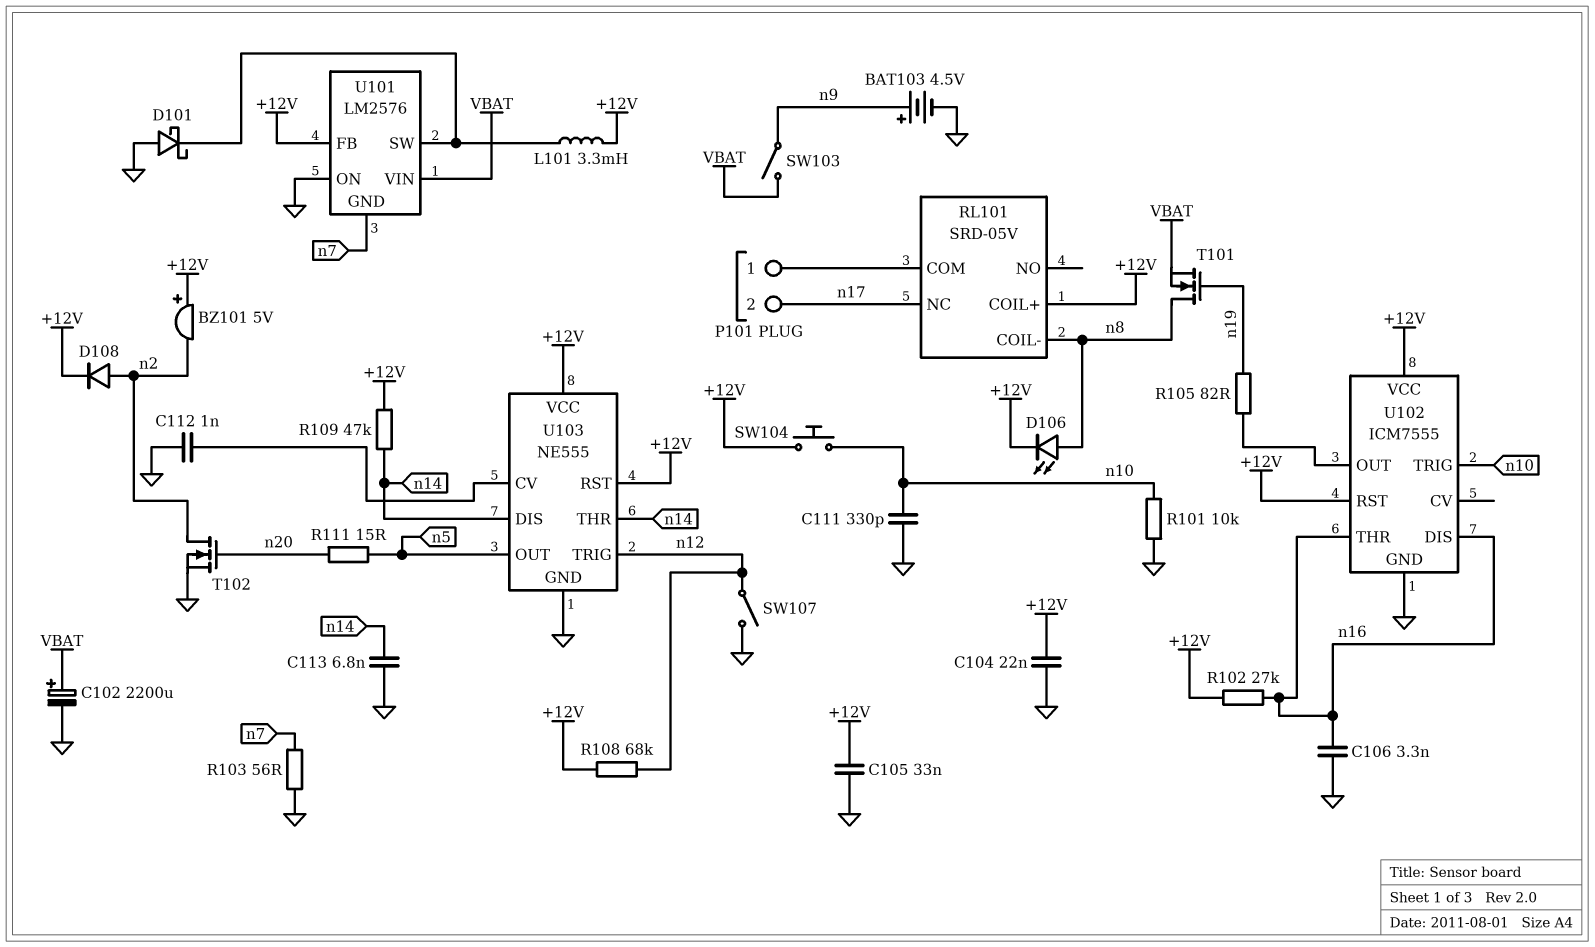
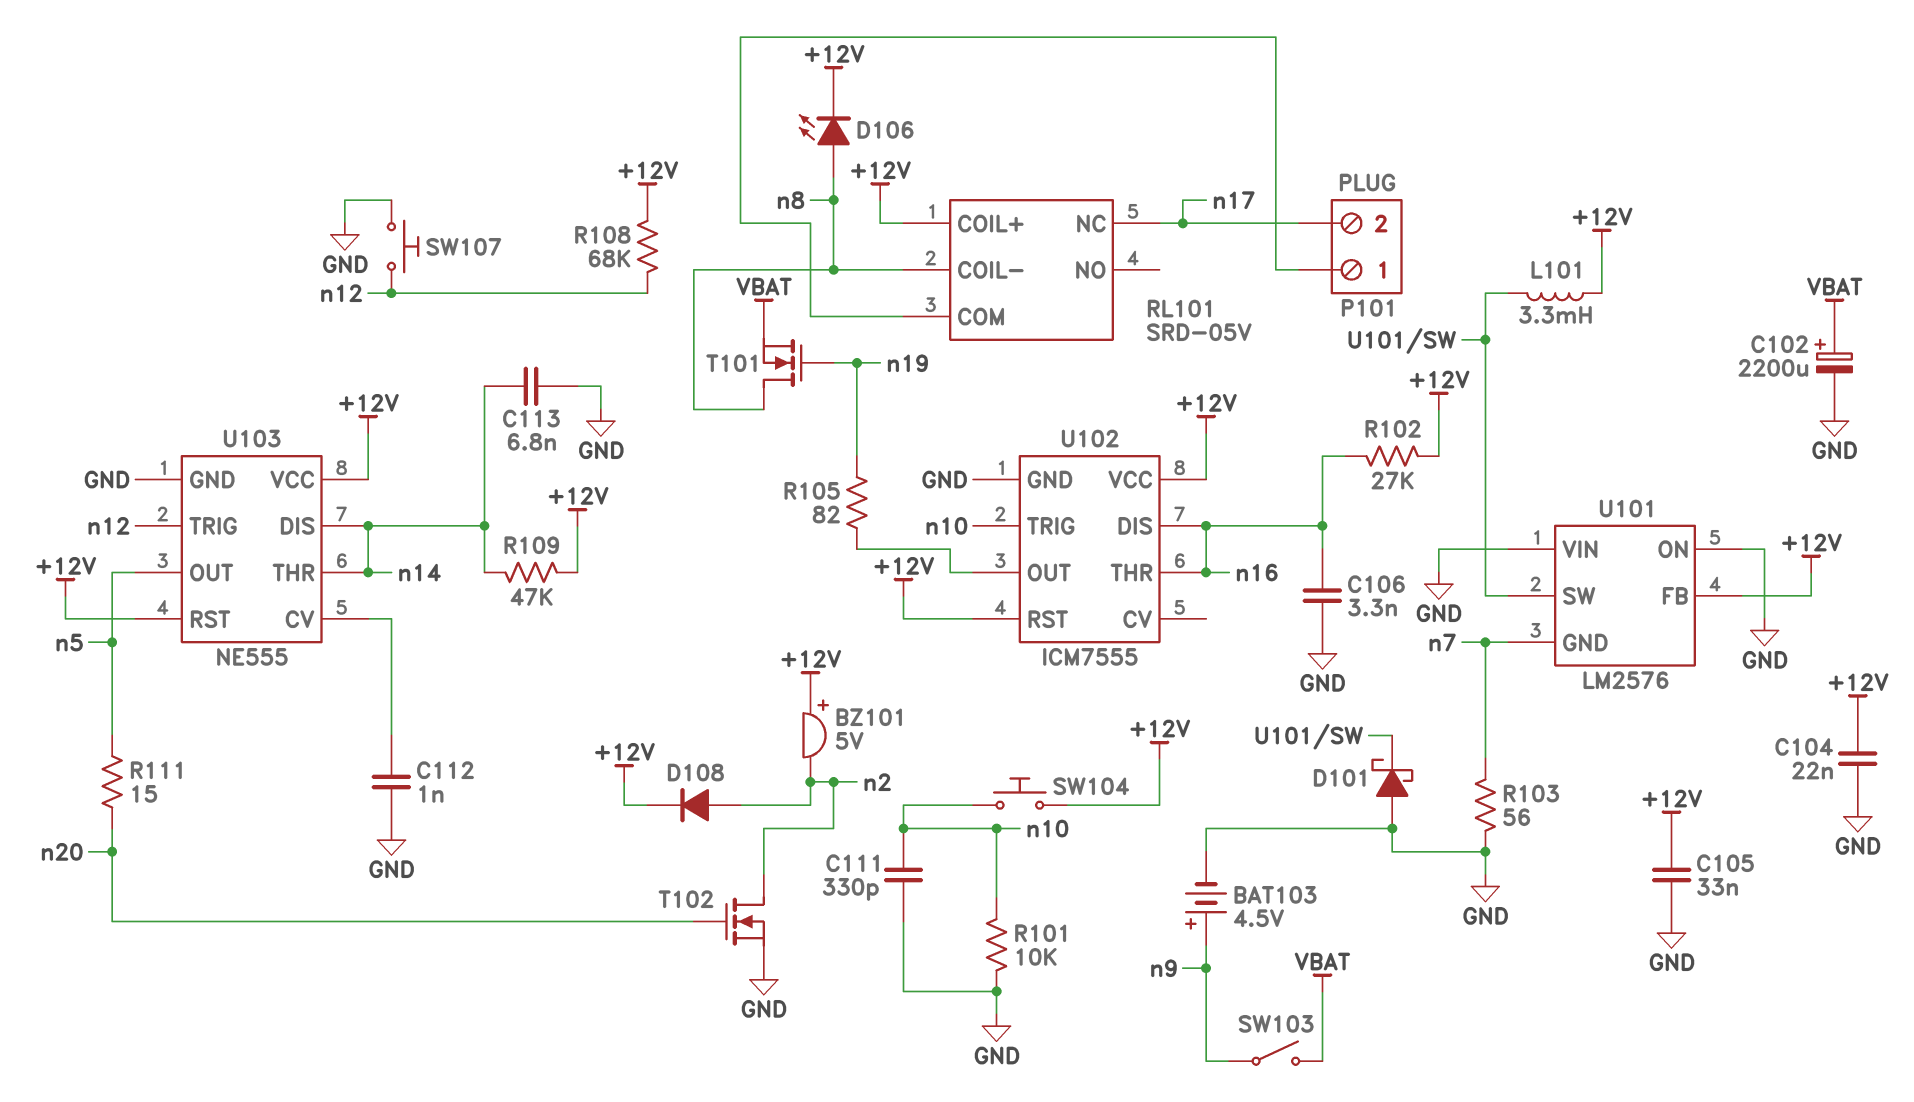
SW107: switch (GND, n12) -> button (GND, n12)
U101 pin VIN: VBAT -> GND

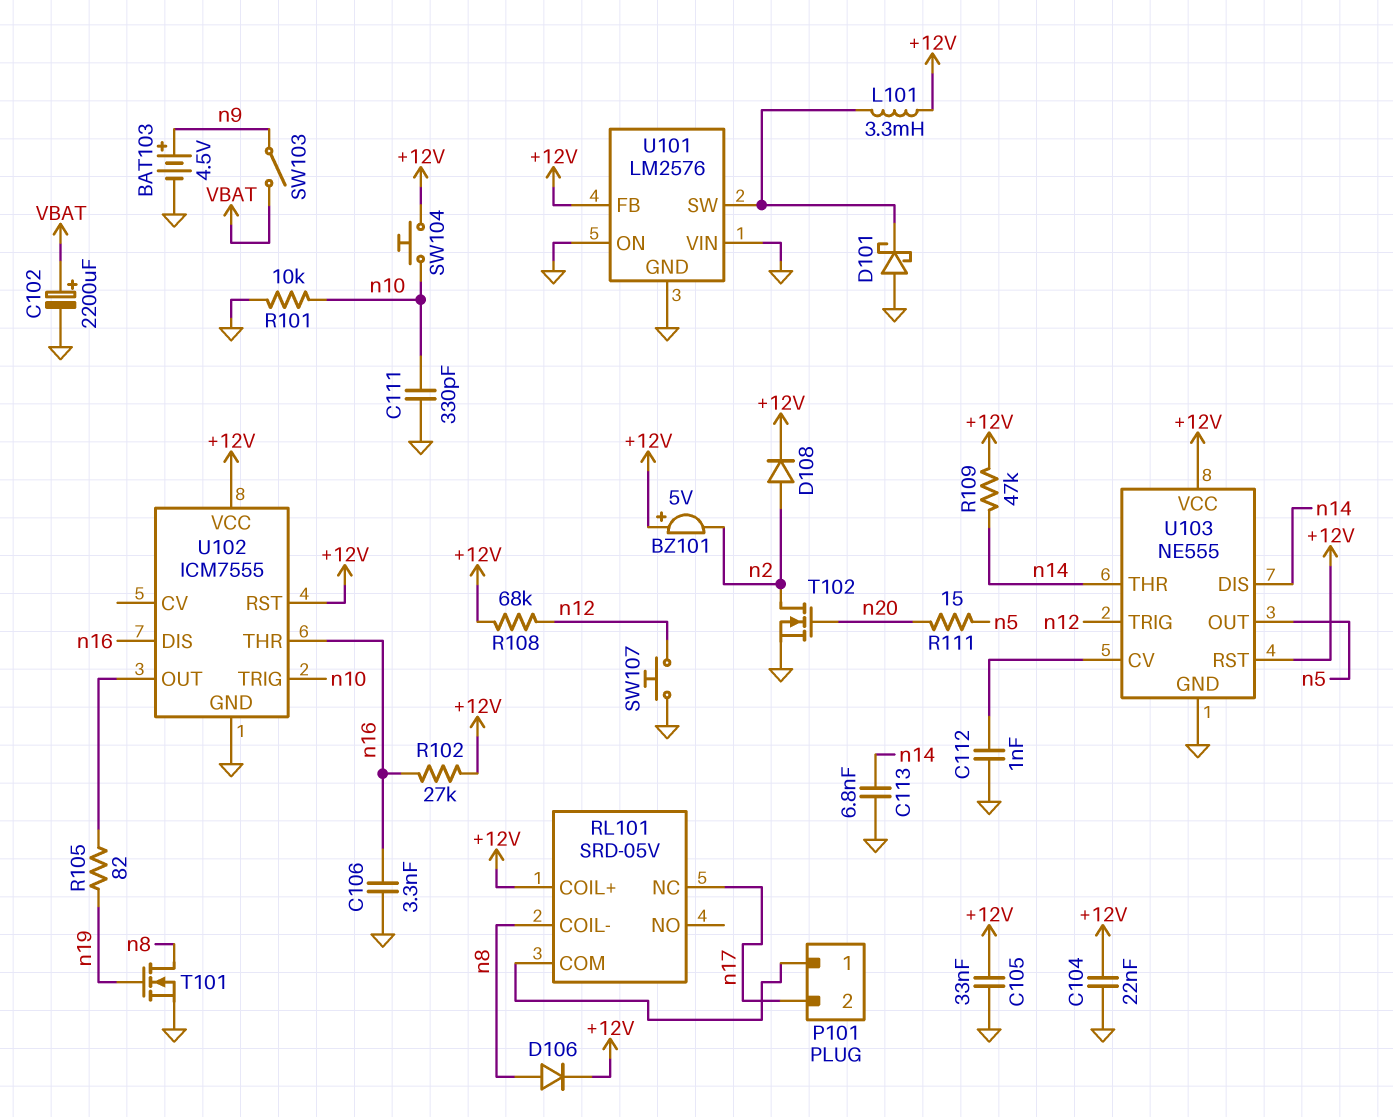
D106: LED (A n8, K +12V) -> diode (A n8, K +12V)
R103: 56 (GND, n7) -> none
T101: NMOS (G n19, D n8, S VBAT) -> NMOS (G n19, D n8, S GND)
U101 pin GND: n7 -> GND

